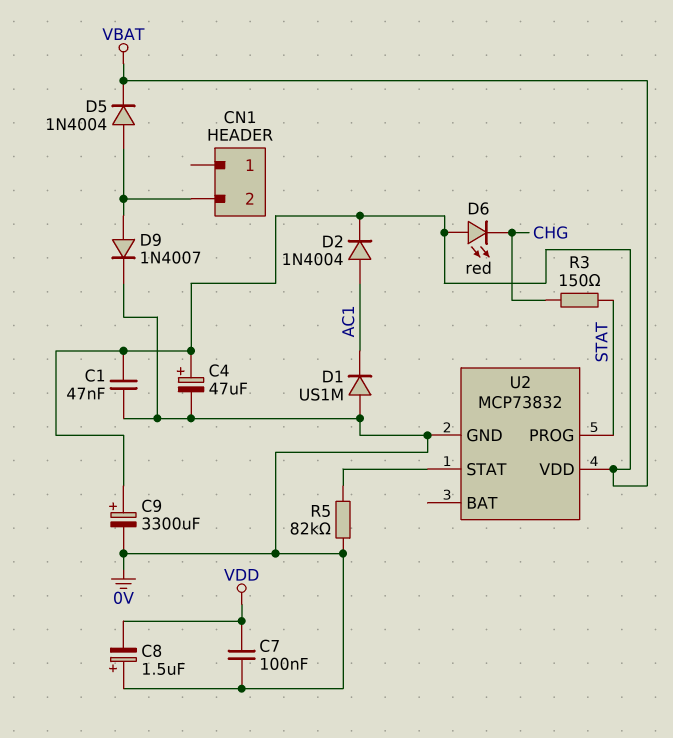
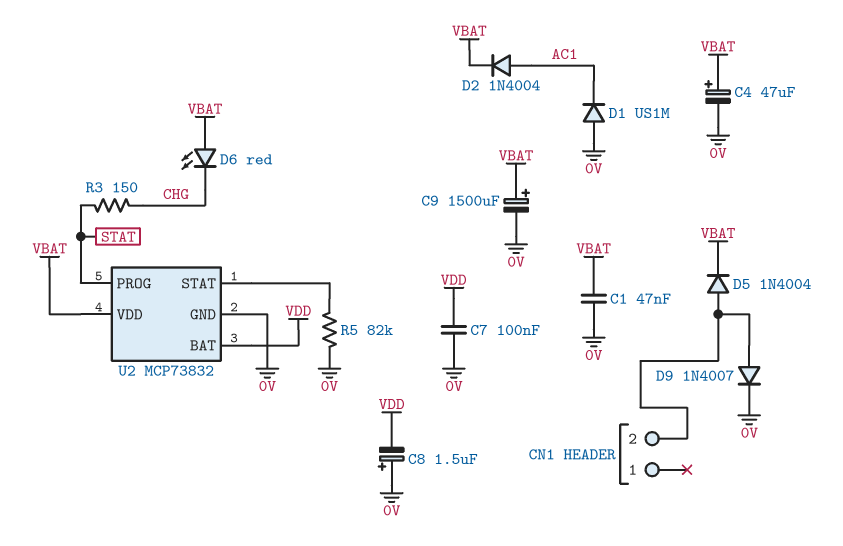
C9: 3300uF (plus VBAT, minus 0V) -> 1500uF (plus VBAT, minus 0V)
U2 pin BAT: none -> VDD

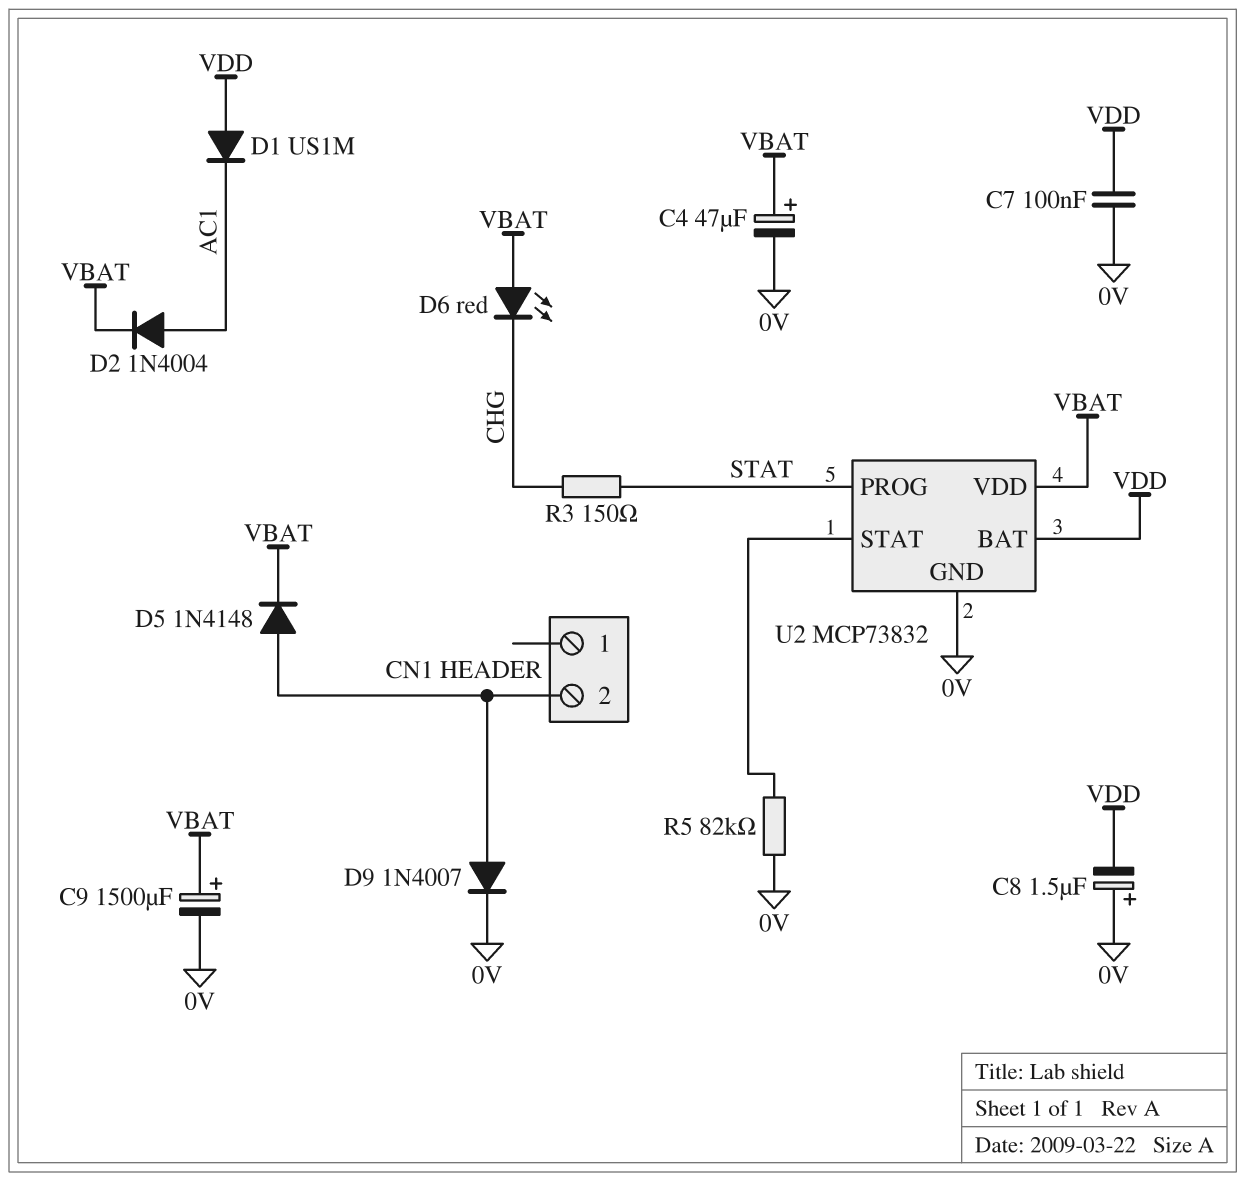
C1: 47nF (0V, VBAT) -> none
D1: diode US1M (A 0V, K AC1) -> diode US1M (A VDD, K AC1)
D5: diode 1N4004 (A CN1/2, K VBAT) -> diode 1N4148 (A CN1/2, K VBAT)

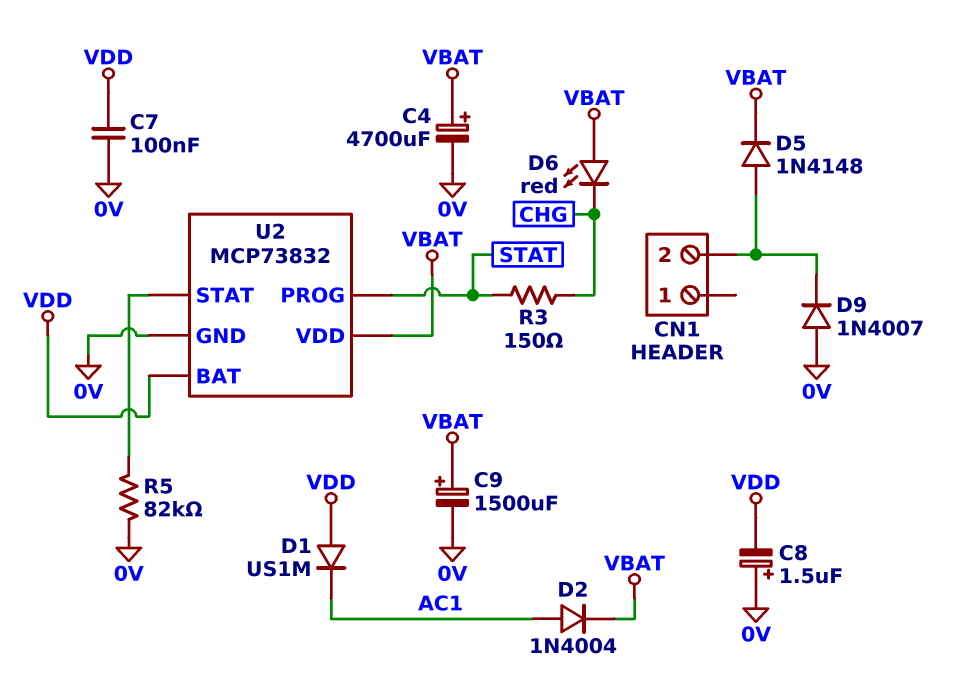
C4: 47uF (plus VBAT, minus 0V) -> 4700uF (plus VBAT, minus 0V)
D9: diode 1N4007 (A CN1/2, K 0V) -> diode 1N4007 (A 0V, K CN1/2)

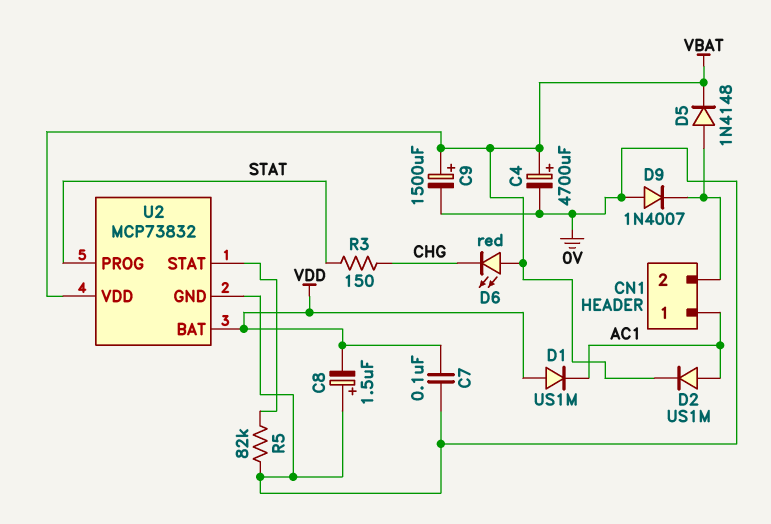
CN1 pin 1: none -> AC1
D2: diode 1N4004 (A AC1, K VBAT) -> diode US1M (A AC1, K VBAT)

